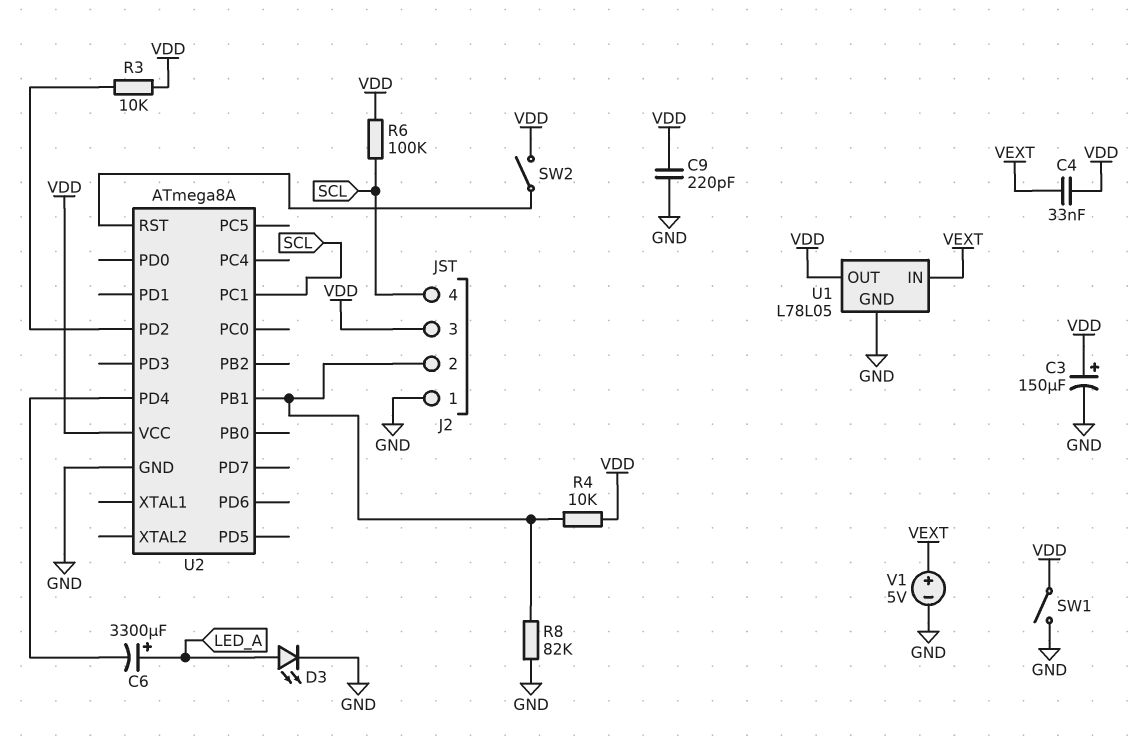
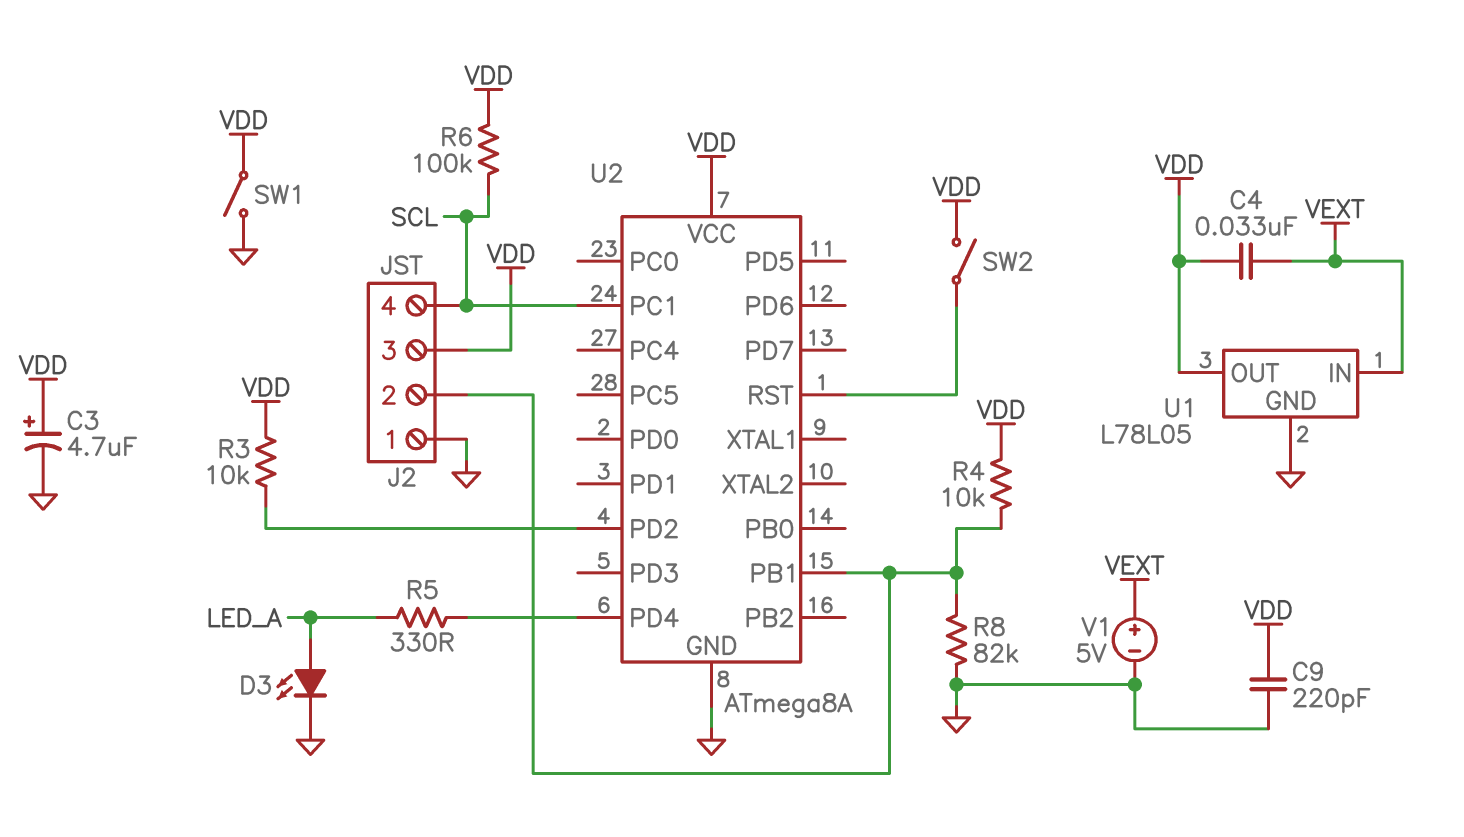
C3: 150uF (plus VDD, minus GND) -> 4.7uF (plus VDD, minus GND)
C6: 3300uF (plus LED_A, minus U2/PD4) -> none
R5: none -> 330 (LED_A, U2/PD4)

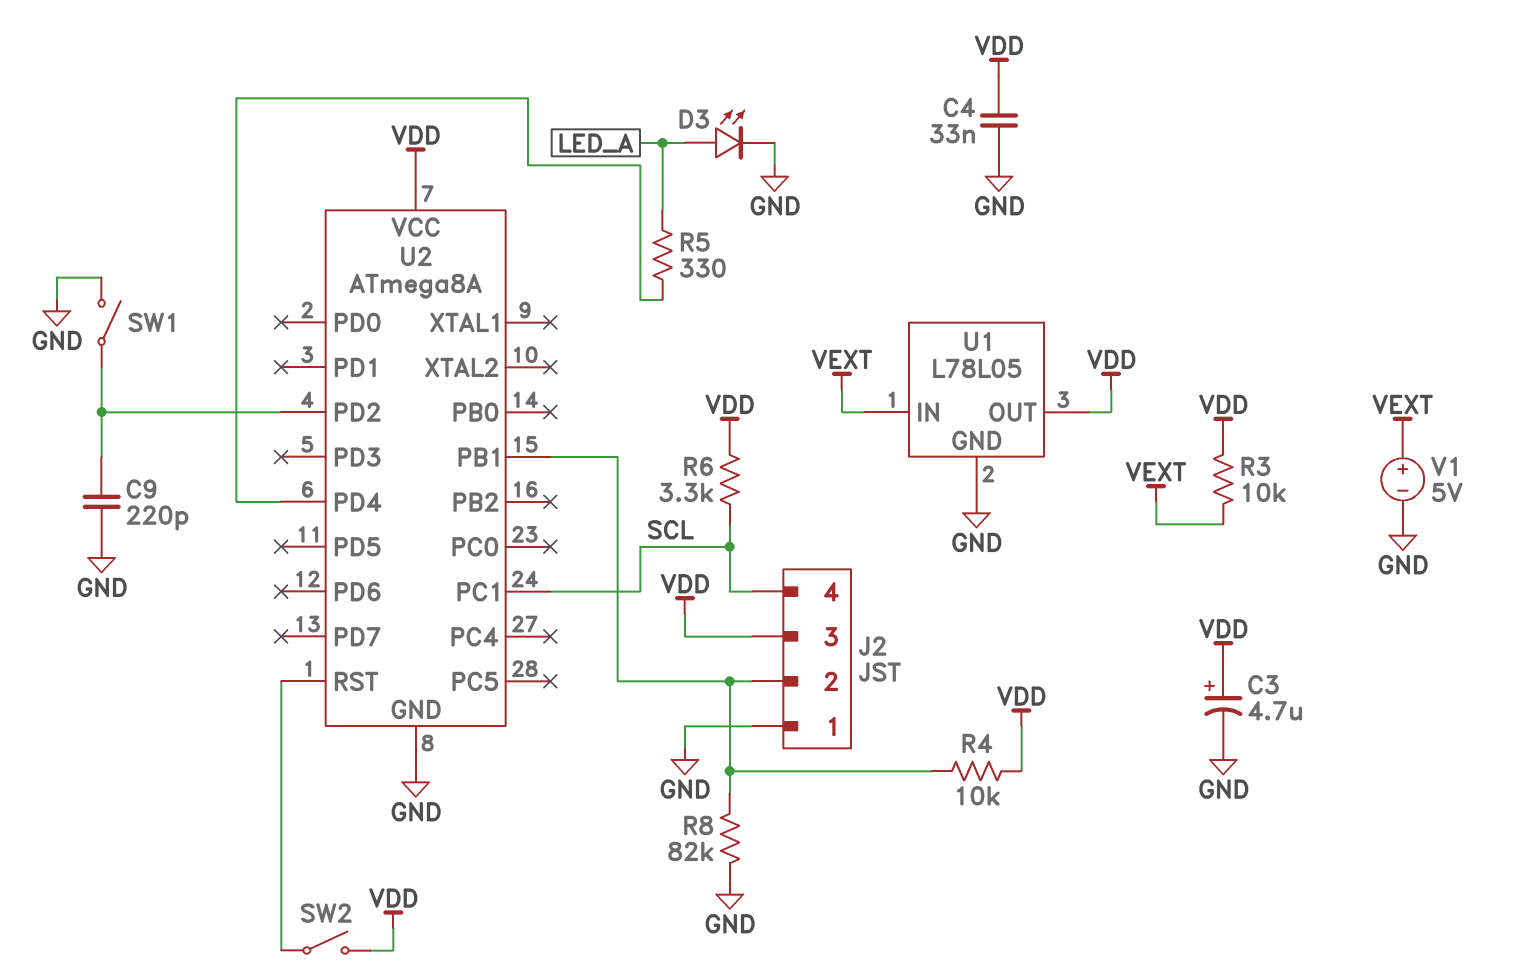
C4: 33nF (VDD, VEXT) -> 33nF (GND, VDD)
C9: 220pF (GND, VDD) -> 220pF (GND, U2/PD2)
R3: 10k (U2/PD2, VDD) -> 10k (VDD, VEXT)
R6: 100k (SCL, VDD) -> 3.3k (SCL, VDD)
SW1: switch (GND, VDD) -> switch (GND, U2/PD2)

